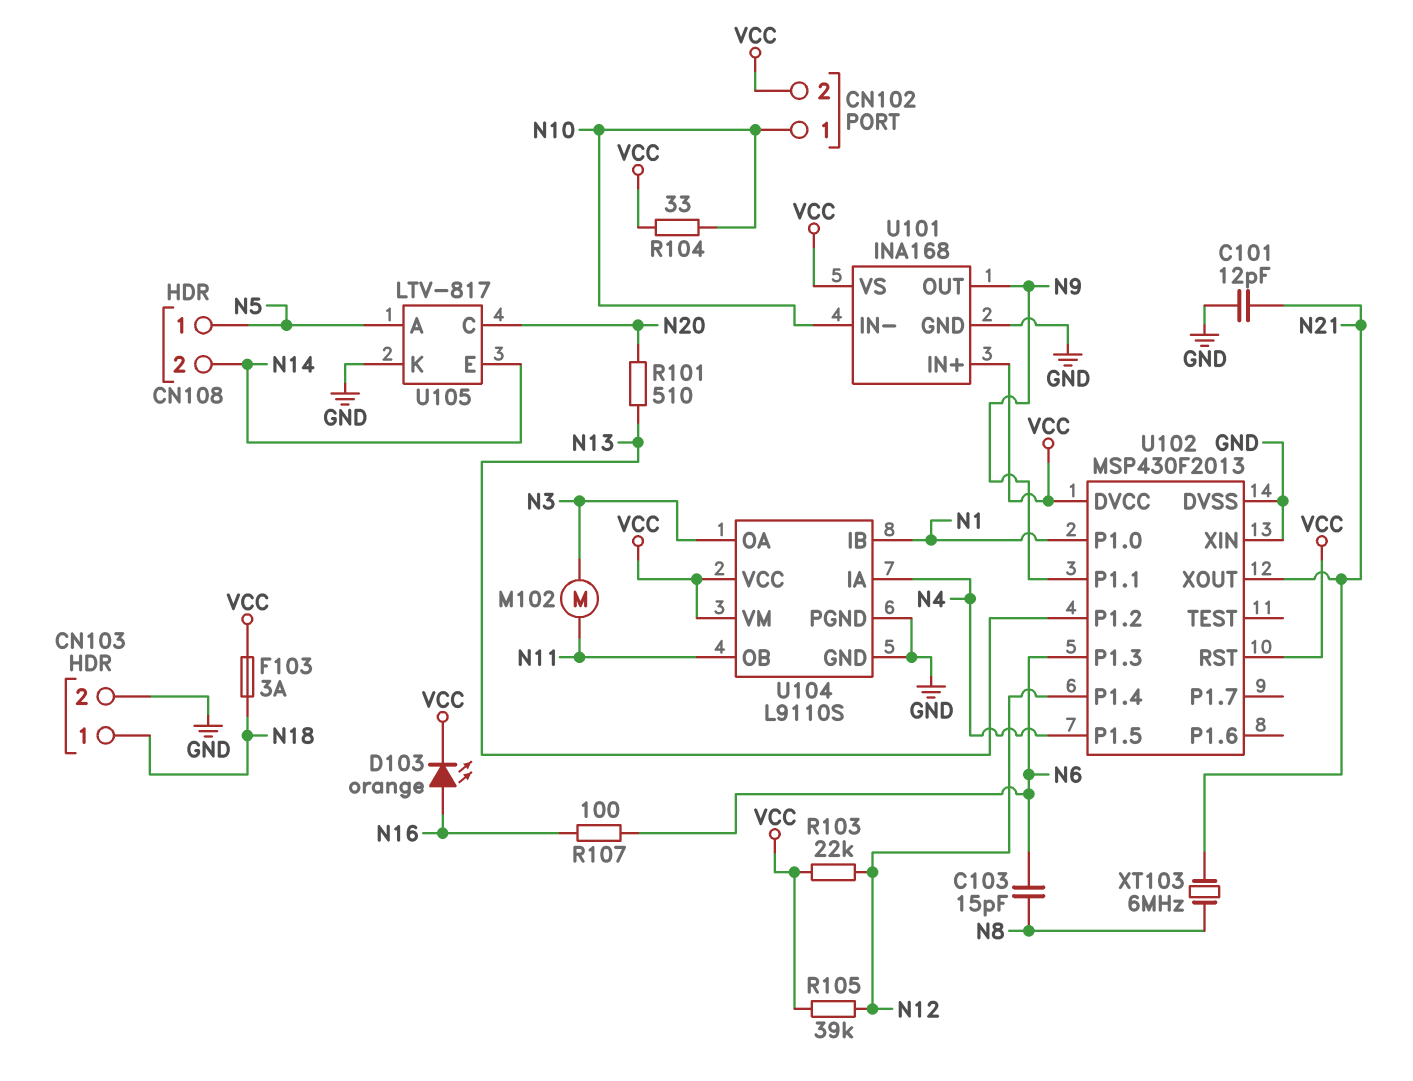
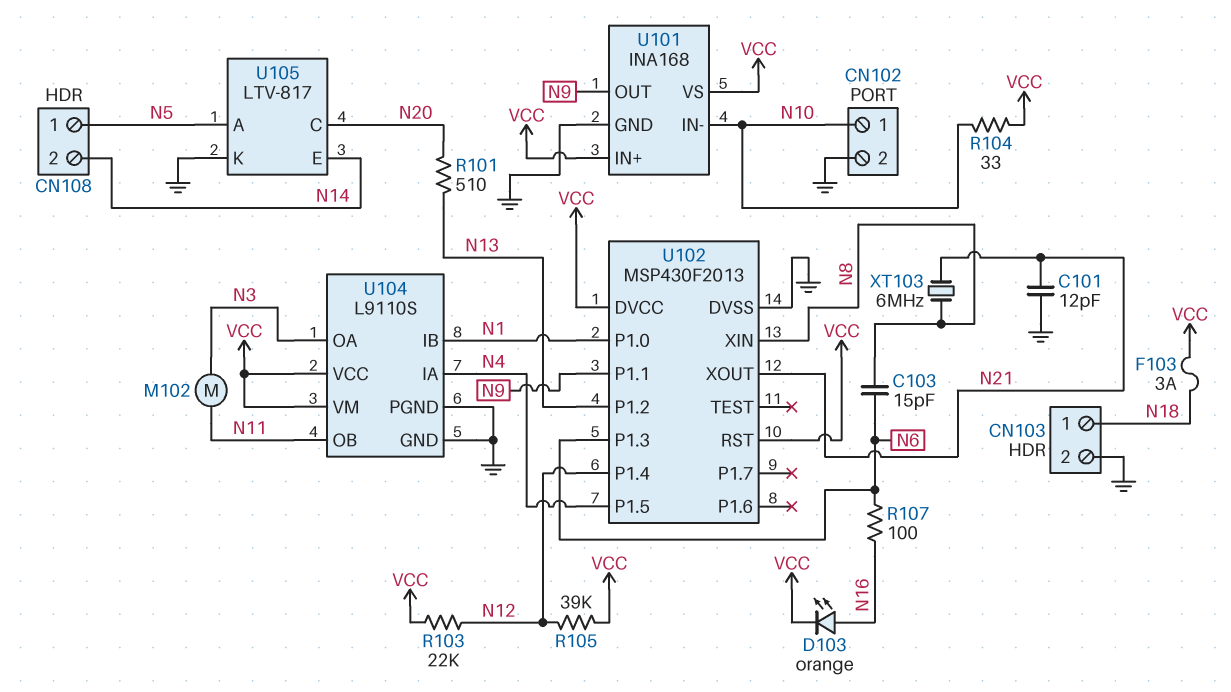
CN102 pin 2: VCC -> GND
U102 pin XIN: GND -> N8

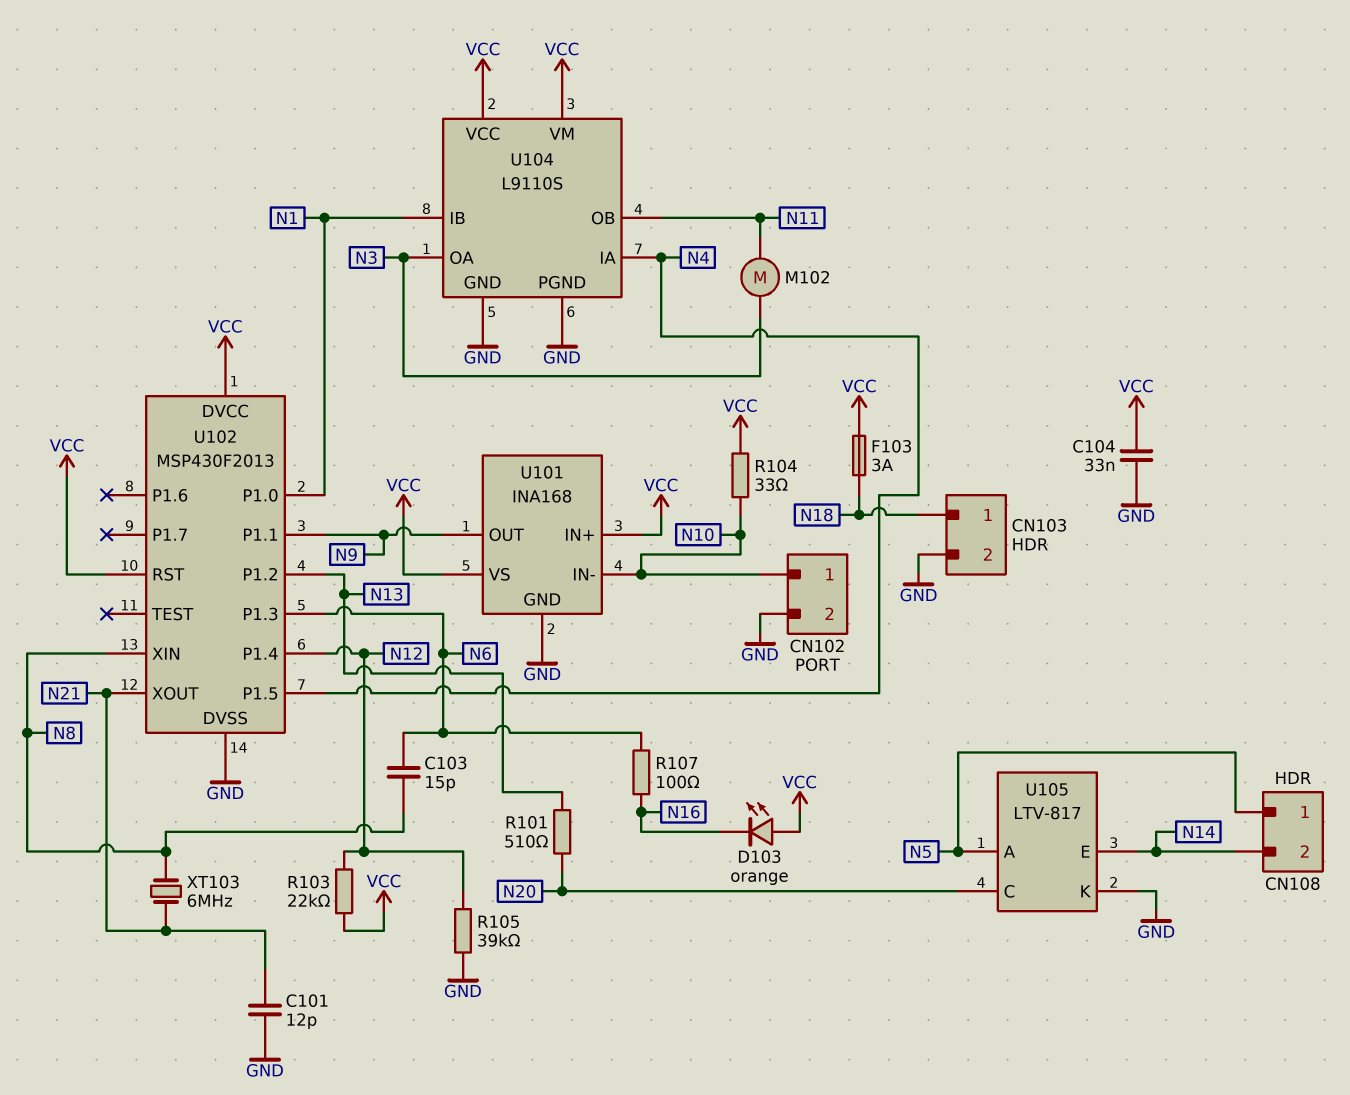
C104: none -> 33nF (GND, VCC)
D103: LED orange (A N16, K VCC) -> LED orange (A VCC, K N16)
R105: 39k (N12, VCC) -> 39k (GND, N12)

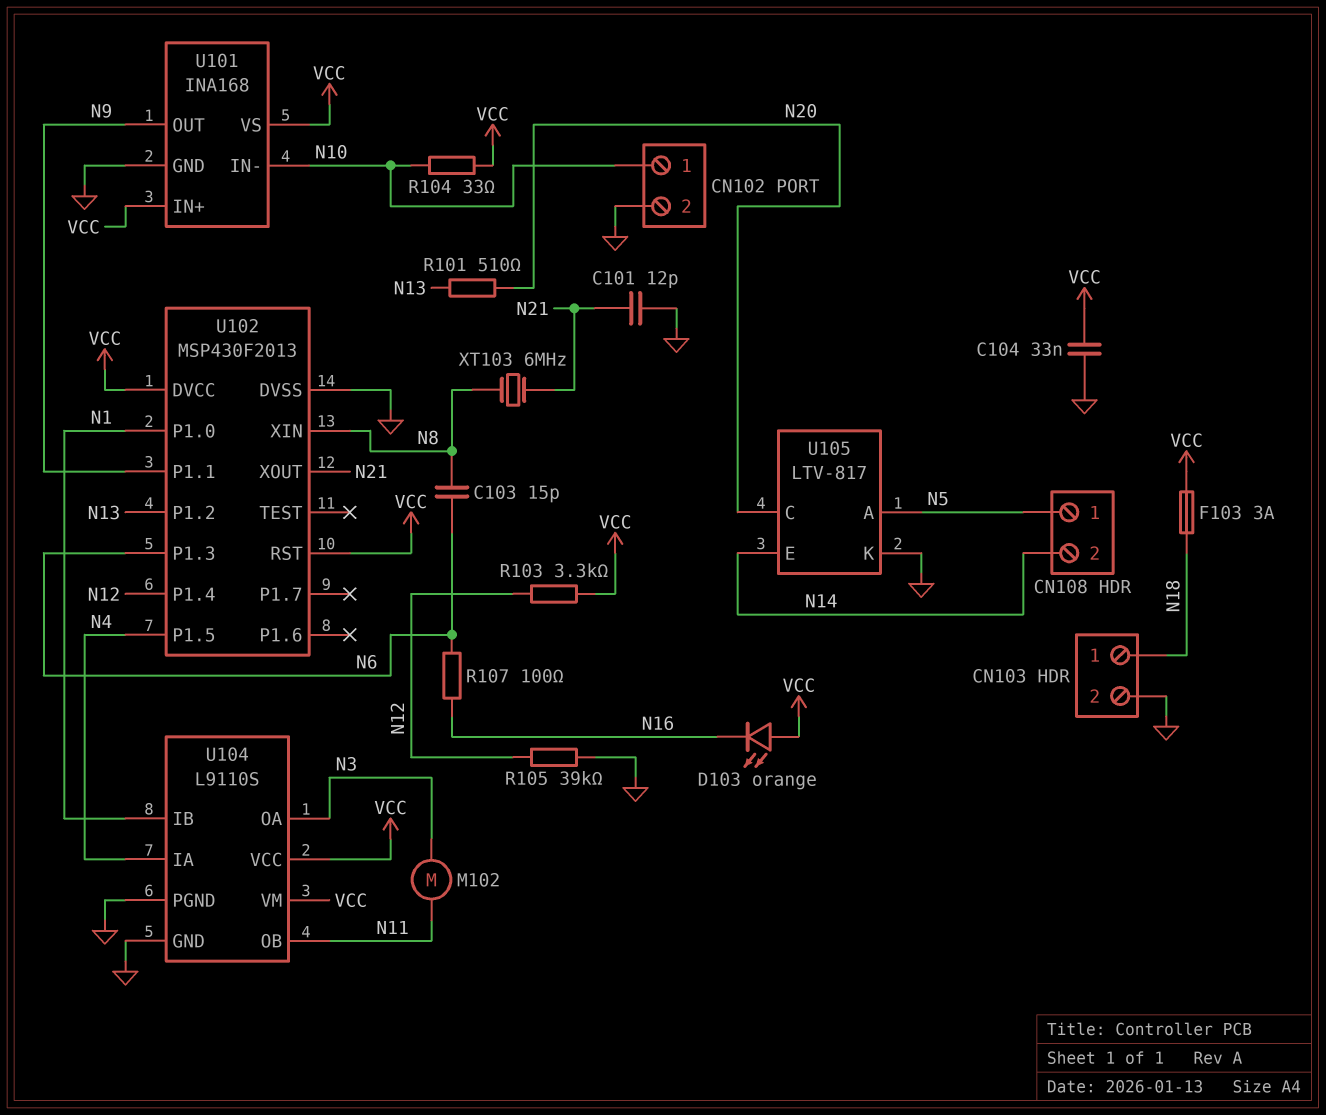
R103: 22k (N12, VCC) -> 3.3k (N12, VCC)

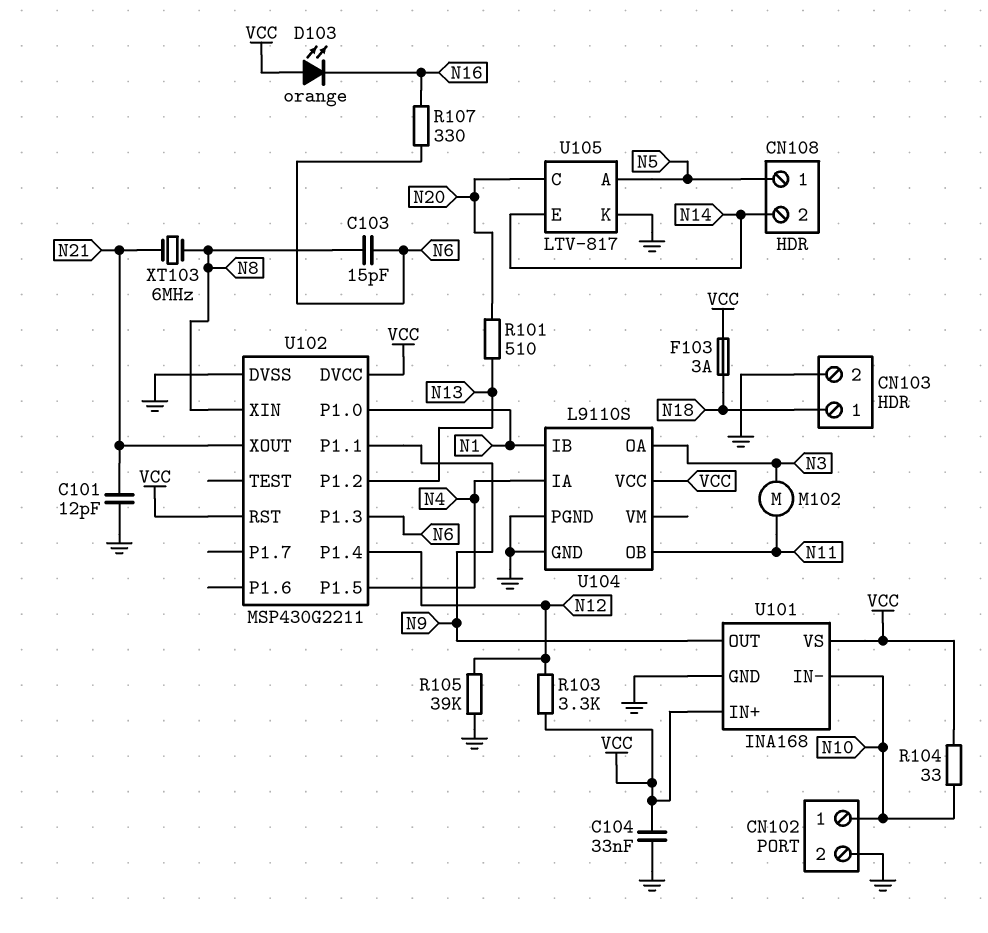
R107: 100 (N6, N16) -> 330 (N6, N16)
U102: MSP430F2013 -> MSP430G2211
U104 pin VM: VCC -> none

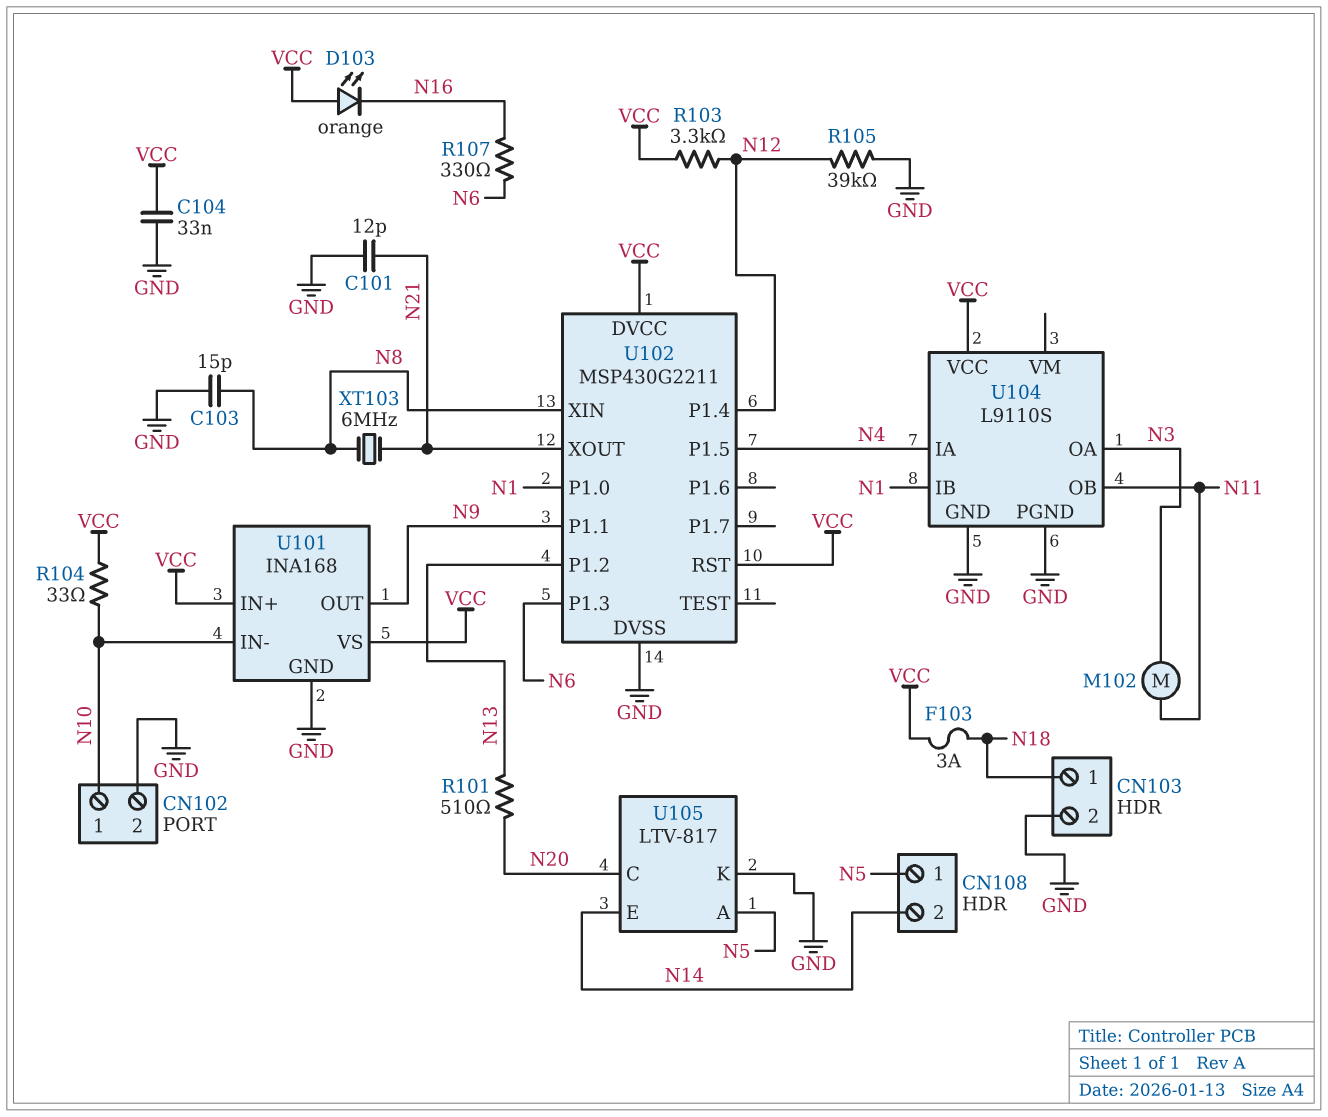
C103: 15pF (N6, N8) -> 15pF (GND, N8)

